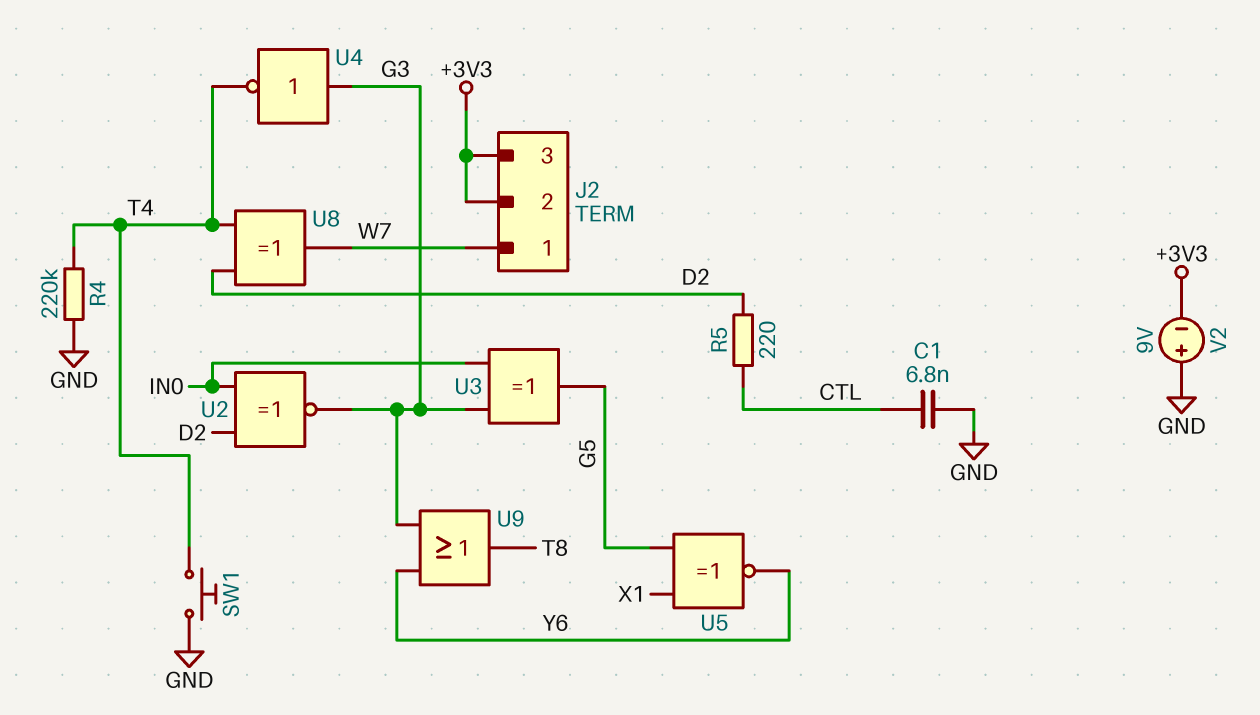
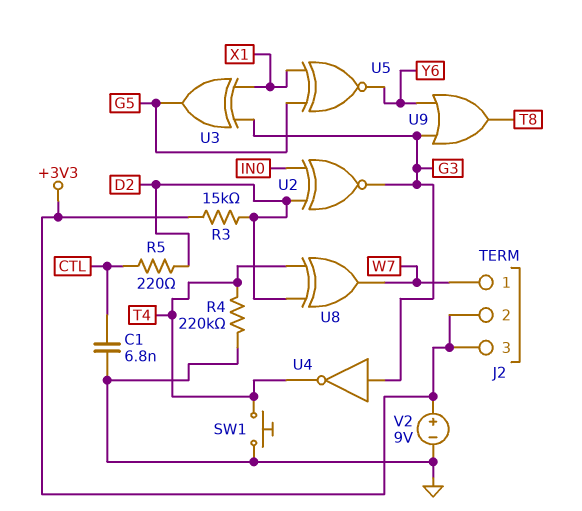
R3: none -> 15k (+3V3, D2)
U3: XOR (in G3, in IN0, out G5) -> XOR (in G3, in X1, out G5)
V2: 9V (plus GND, minus +3V3) -> 9V (plus +3V3, minus GND)

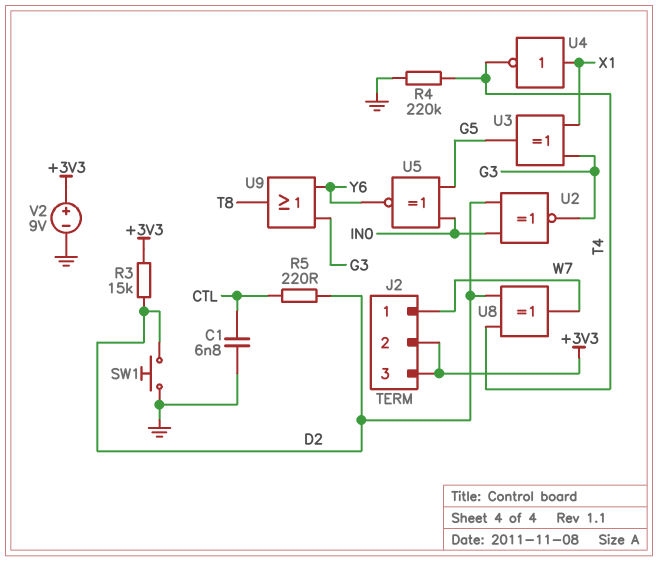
SW1: button (GND, T4) -> button (D2, GND)
U4: NOT (in G3, out T4) -> NOT (in X1, out T4)
U5: XNOR (in G5, in X1, out Y6) -> XNOR (in G5, in IN0, out Y6)

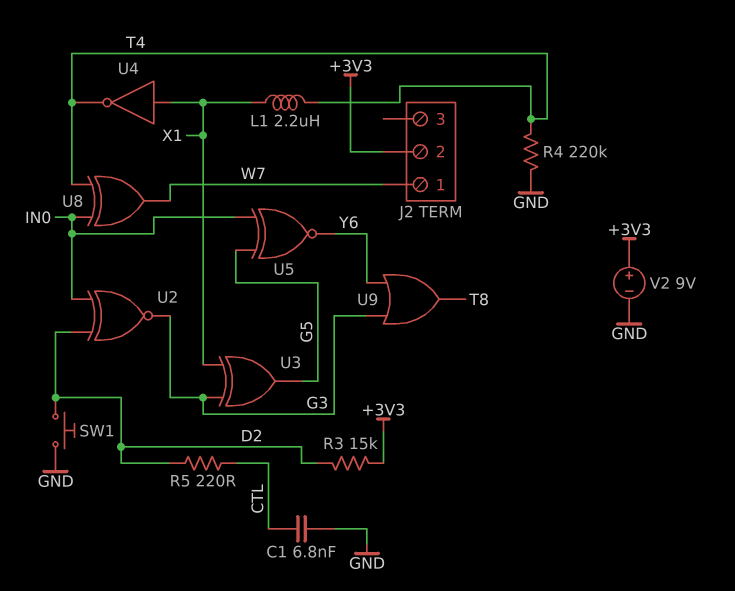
J2 pin 3: +3V3 -> none
L1: none -> 2.2uH (T4, X1)
U8: XOR (in D2, in T4, out W7) -> XOR (in IN0, in T4, out W7)

